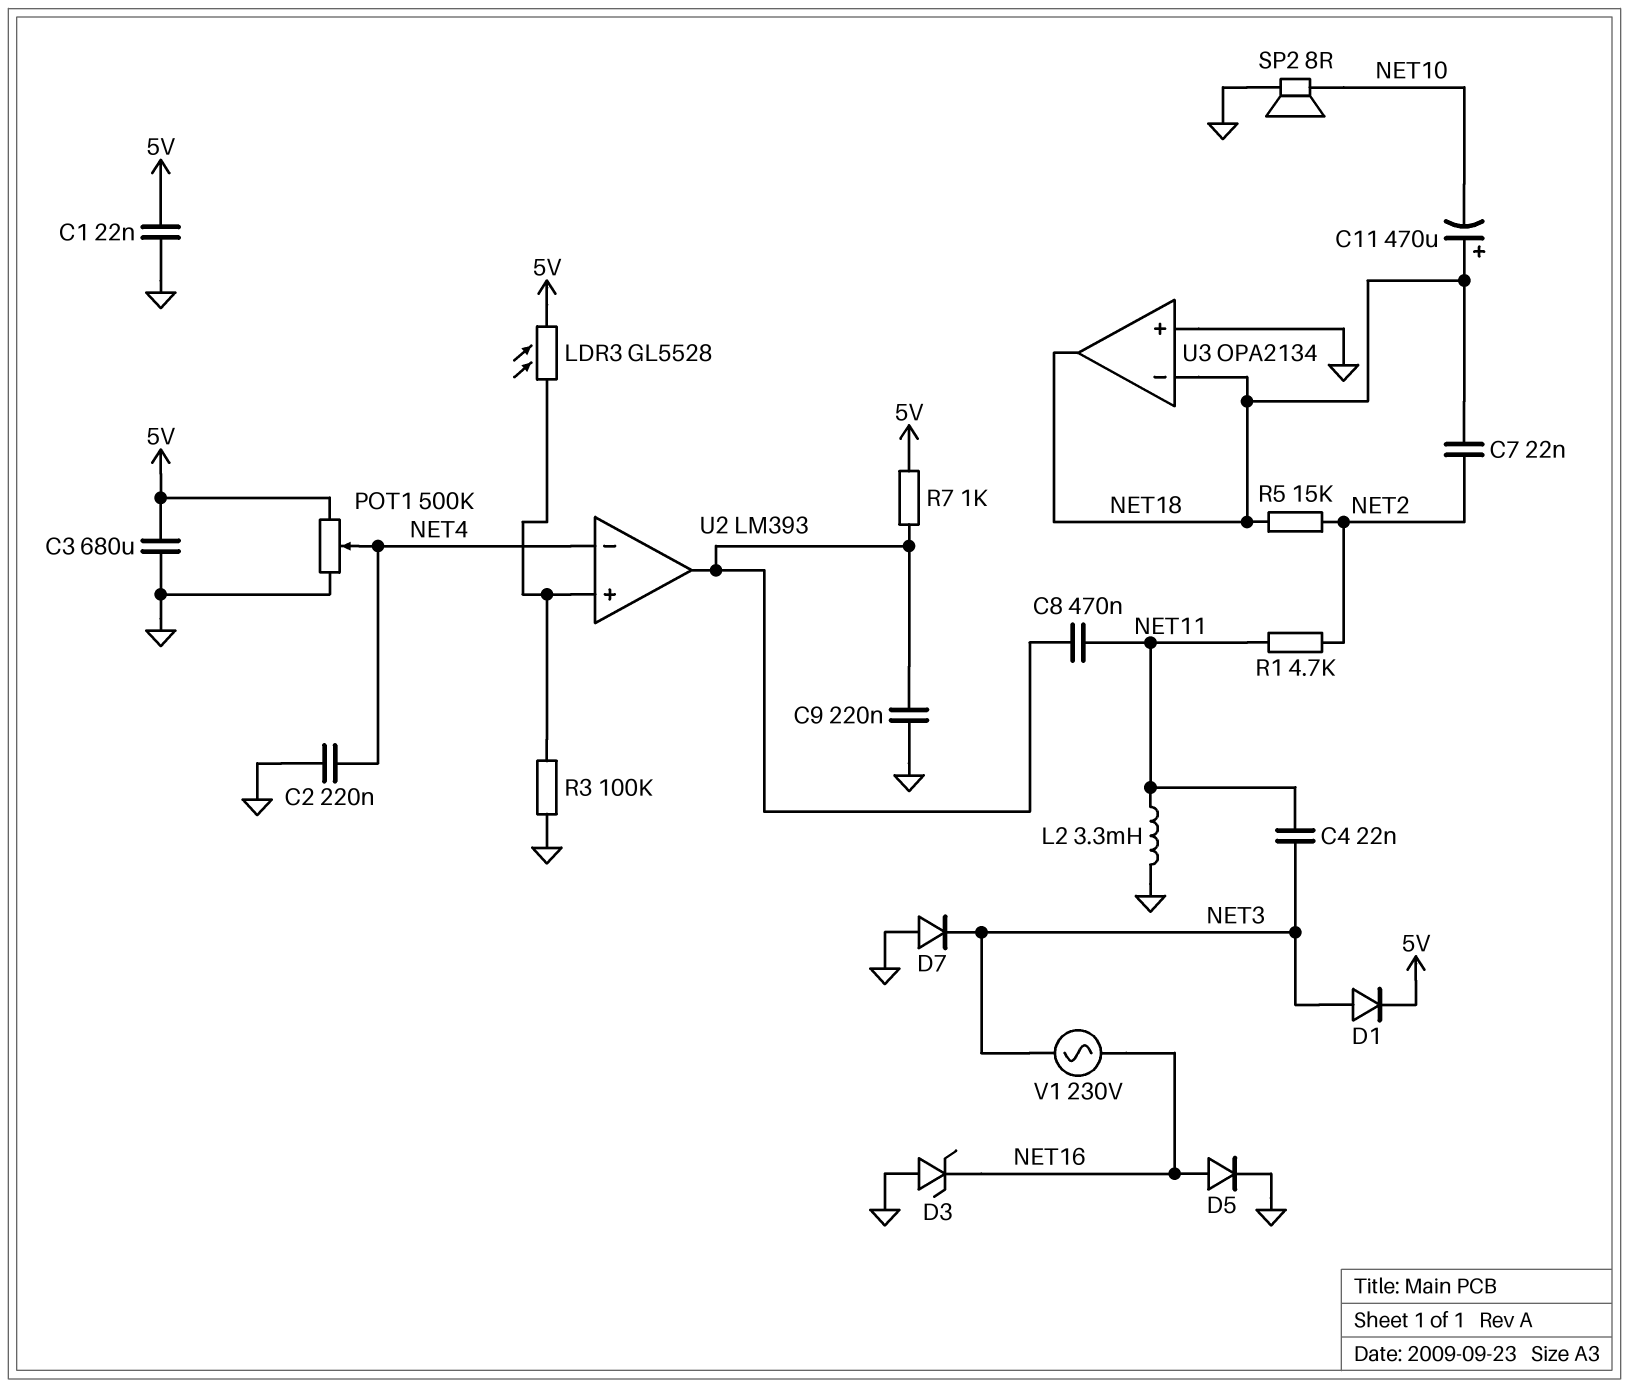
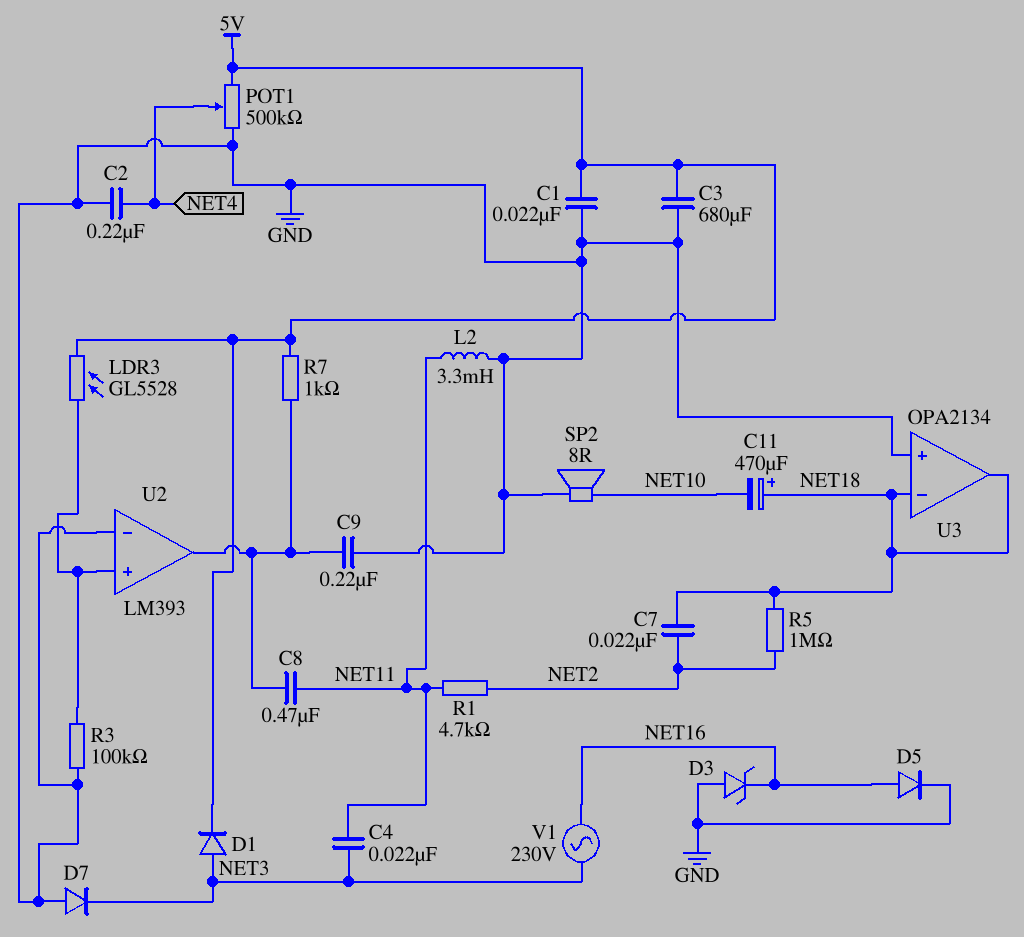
R5: 15k (NET2, NET18) -> 1M (NET2, NET18)
U2 pin in-: NET4 -> GND

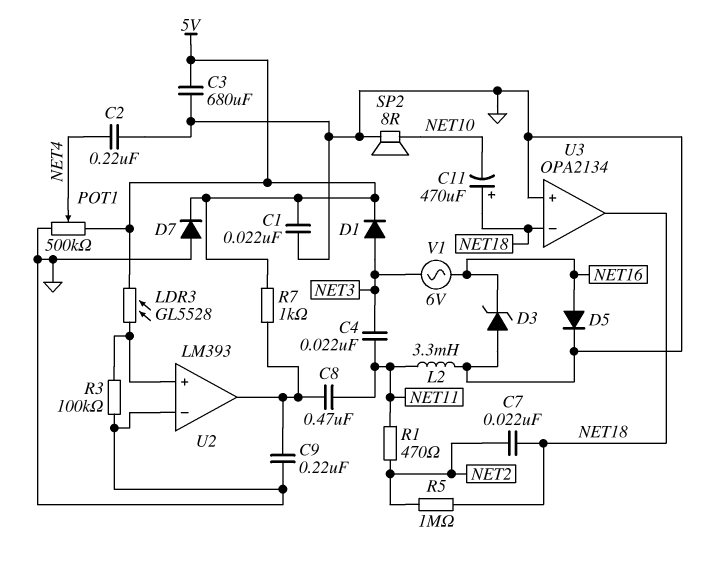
D7: diode (A GND, K NET3) -> diode (A GND, K 5V)
R1: 4.7k (NET2, NET11) -> 470 (NET2, NET11)
V1: AC 230V (NET3, NET16) -> AC 6V (NET3, NET16)

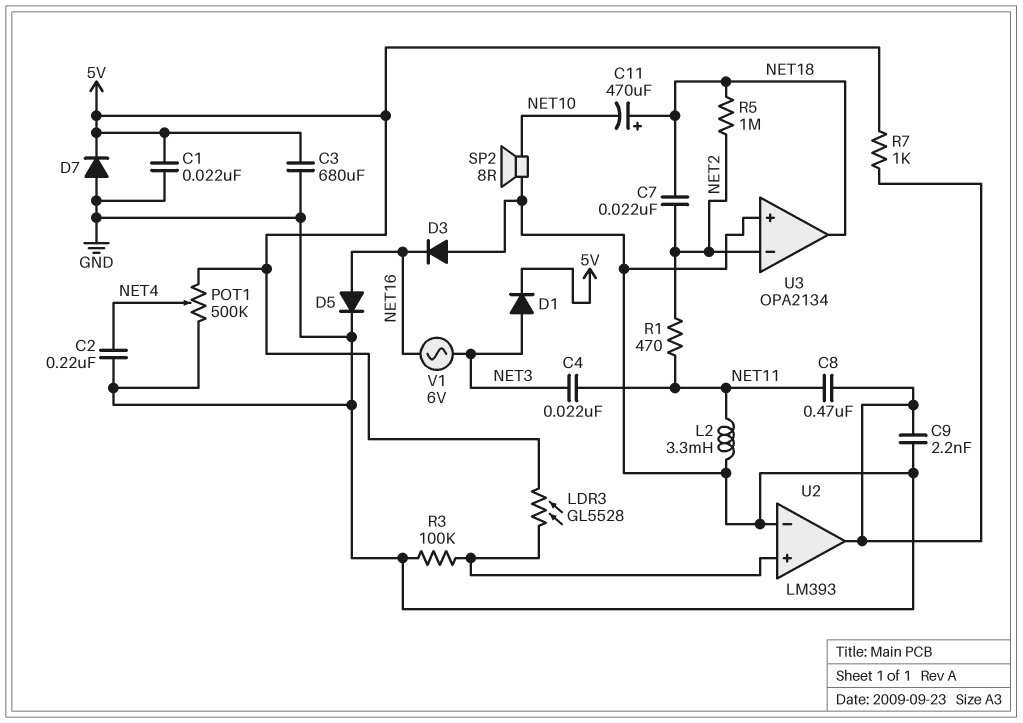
C9: 220nF (GND, U2/out) -> 2.2nF (GND, U2/out)
D3: zener (A GND, K NET16) -> diode (A GND, K NET16)
U3 pin in-: NET18 -> NET2

